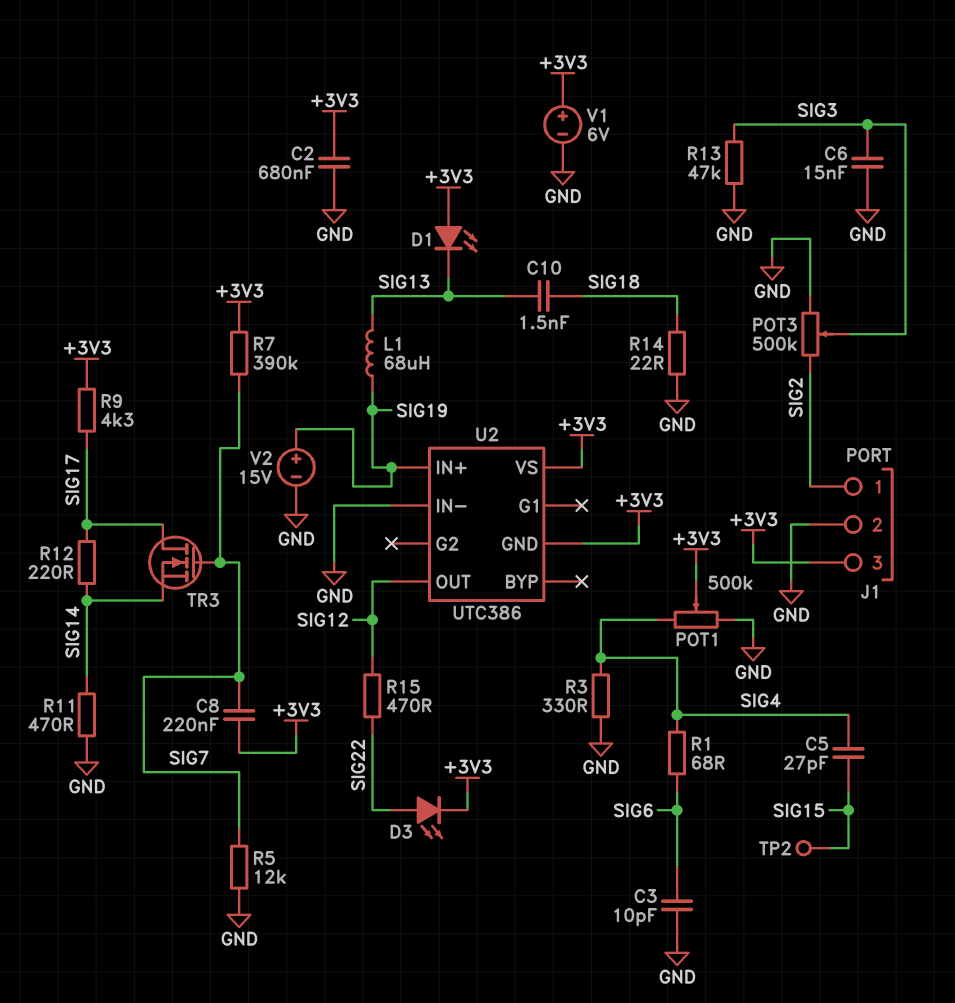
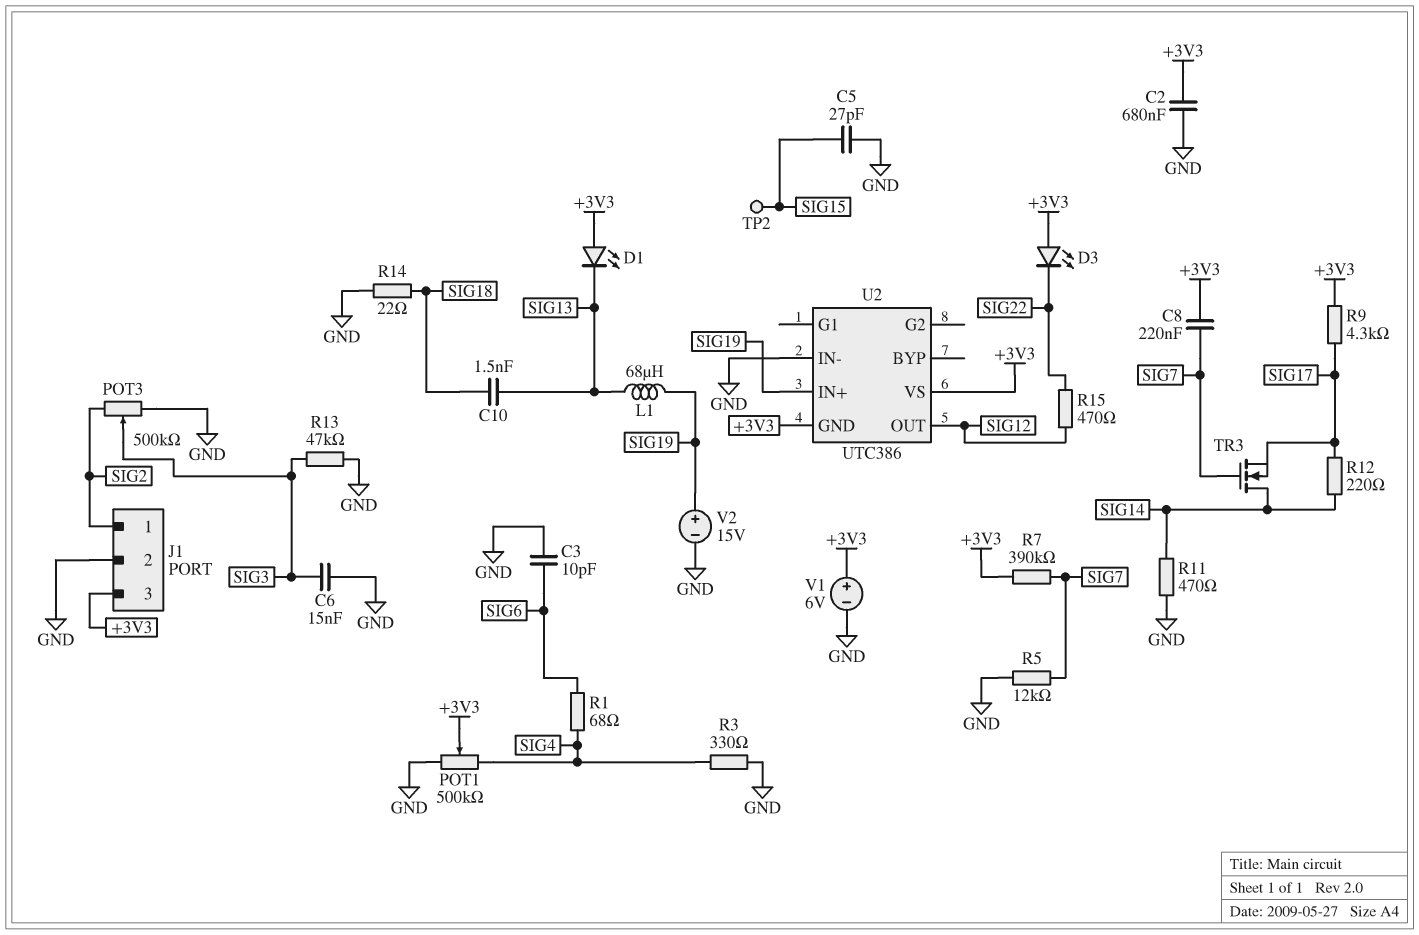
C5: 27pF (SIG4, SIG15) -> 27pF (GND, SIG15)
D3: LED (A SIG22, K +3V3) -> LED (A +3V3, K SIG22)
TR3: NMOS (G SIG7, D SIG17, S SIG14) -> NMOS (G SIG7, D SIG14, S SIG17)

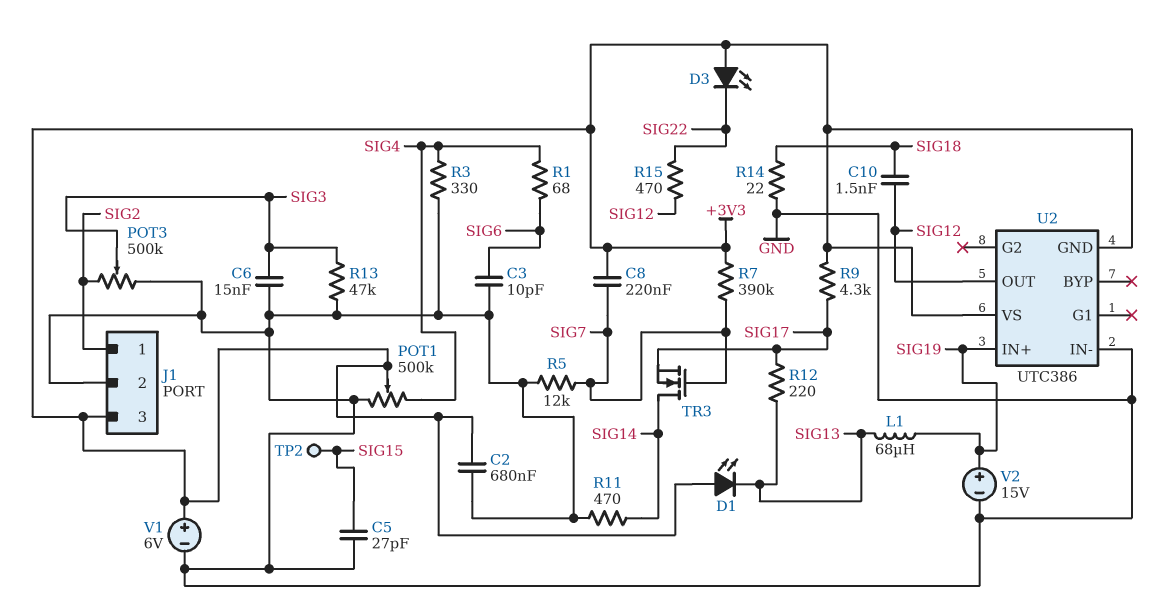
C10: 1.5nF (SIG13, SIG18) -> 1.5nF (SIG12, SIG18)
R12: 220 (SIG14, SIG17) -> 220 (SIG13, SIG17)

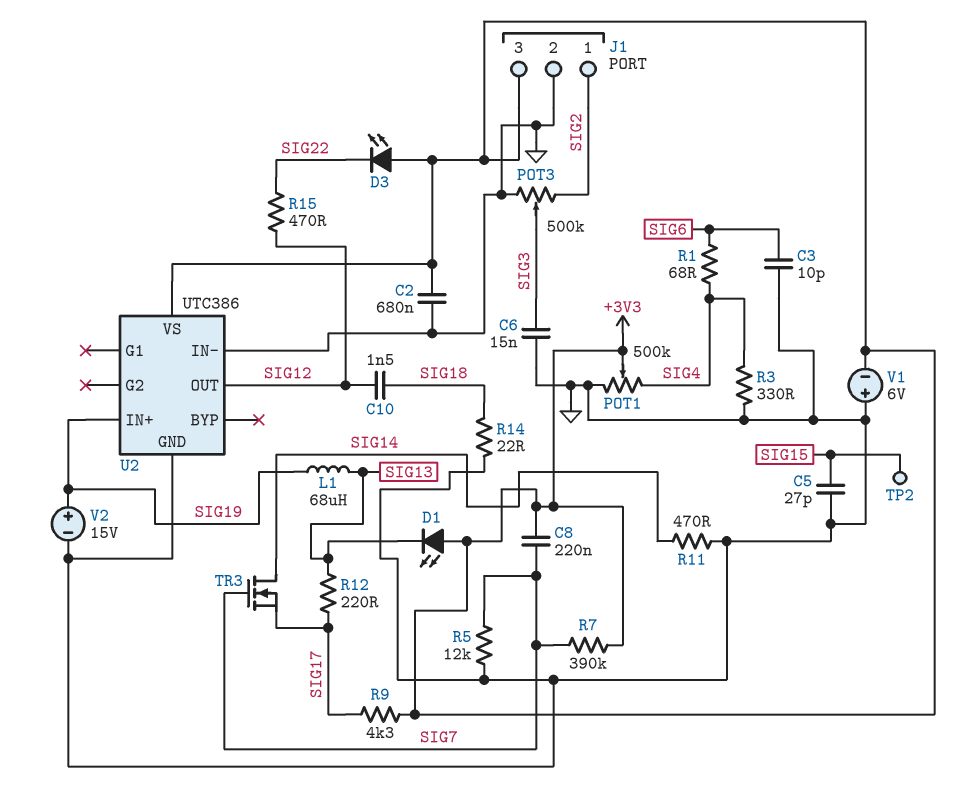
R13: 47k (GND, SIG3) -> none
U2 pin GND: +3V3 -> GND
V1: 6V (plus +3V3, minus GND) -> 6V (plus GND, minus +3V3)

